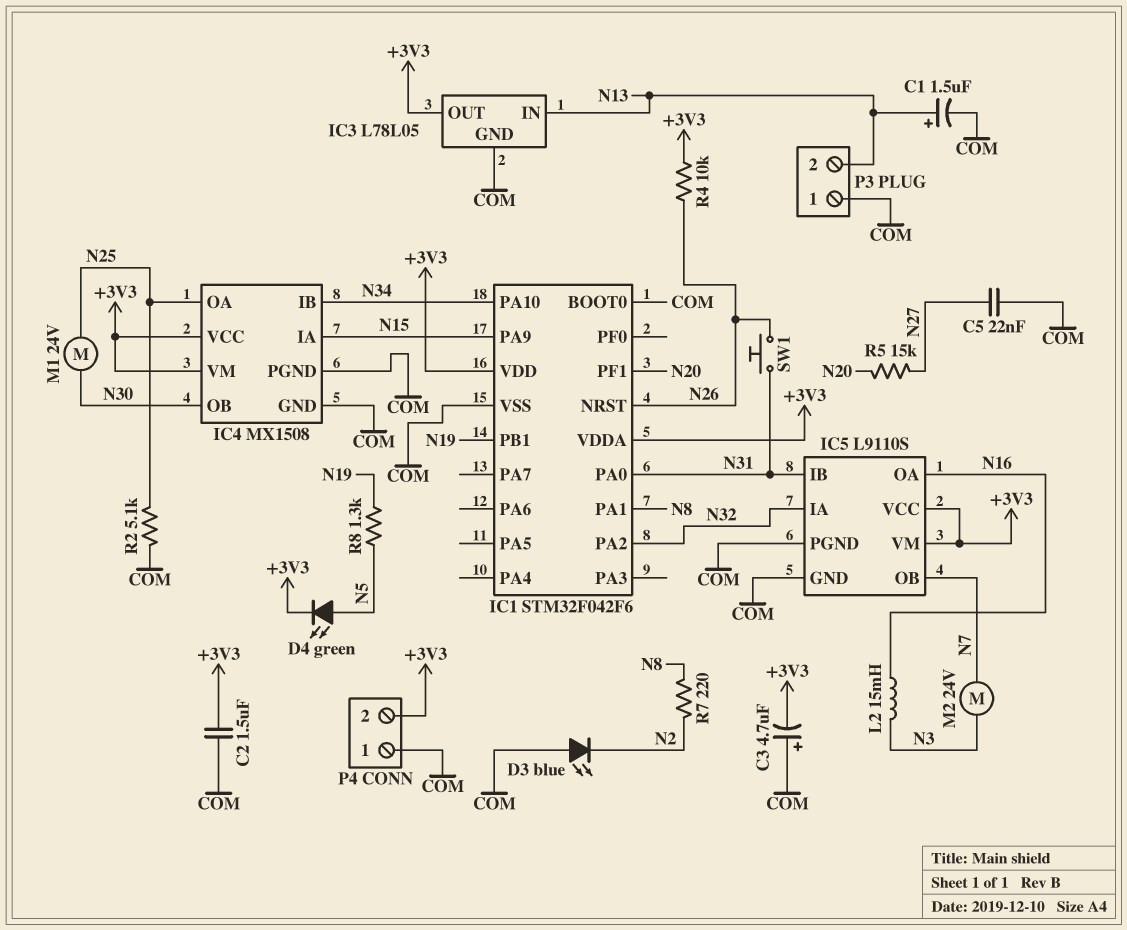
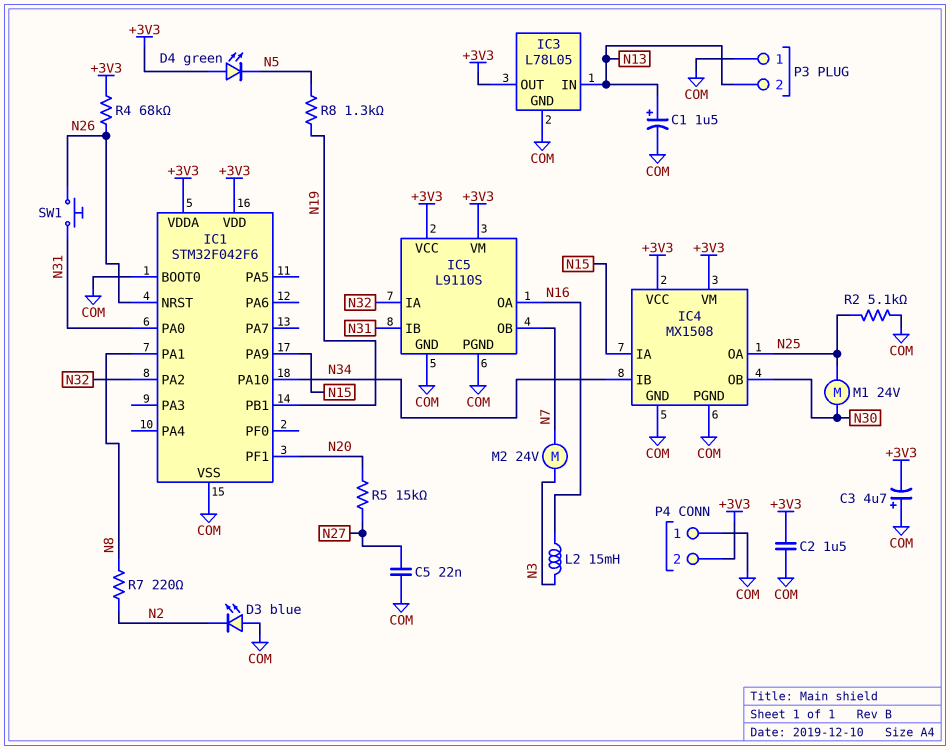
D4: LED green (A N5, K +3V3) -> LED green (A +3V3, K N5)
R4: 10k (+3V3, N26) -> 68k (+3V3, N26)

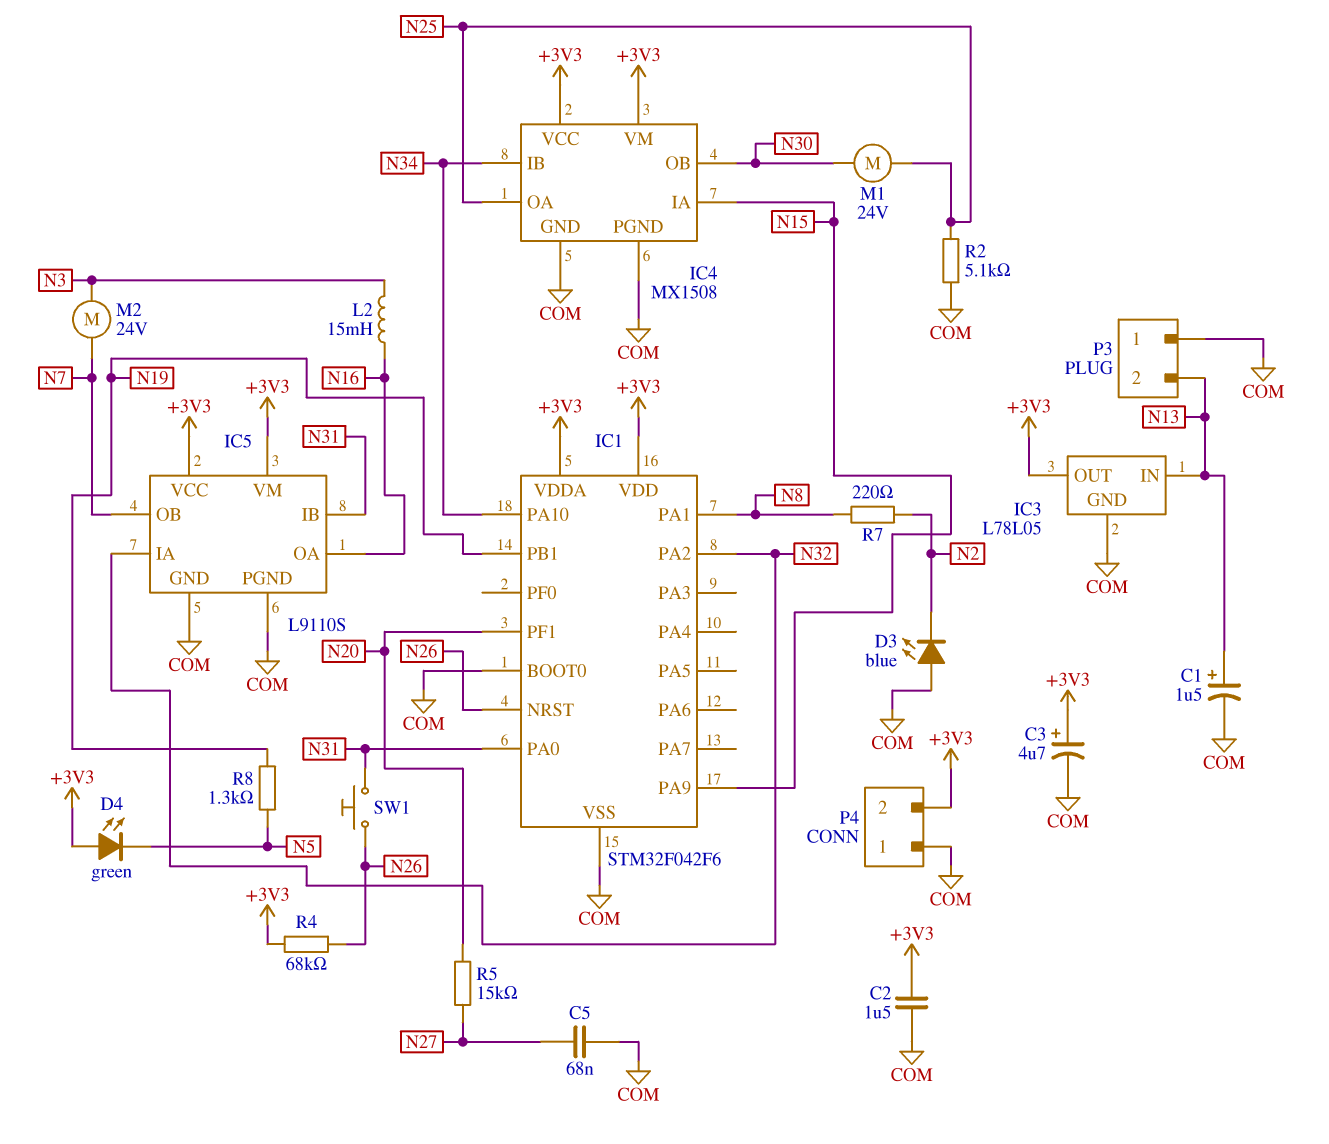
C3: 4.7uF (plus COM, minus +3V3) -> 4.7uF (plus +3V3, minus COM)
C5: 22nF (COM, N27) -> 68nF (COM, N27)

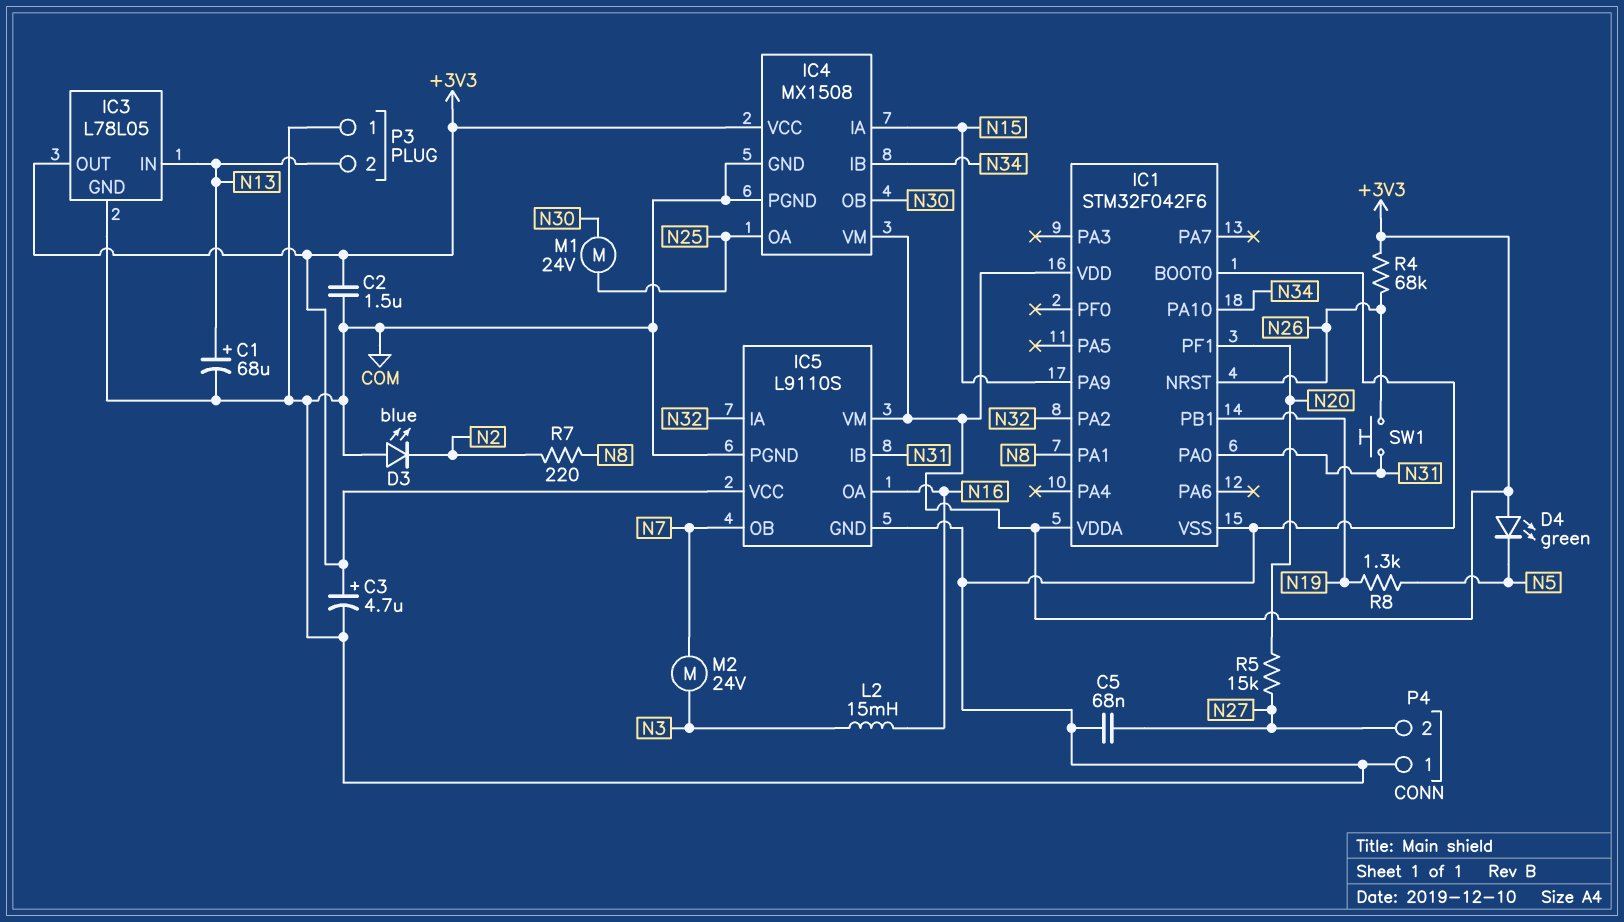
C1: 1.5uF (plus N13, minus COM) -> 68uF (plus N13, minus COM)
P4 pin 2: +3V3 -> N27
R2: 5.1k (COM, N25) -> none

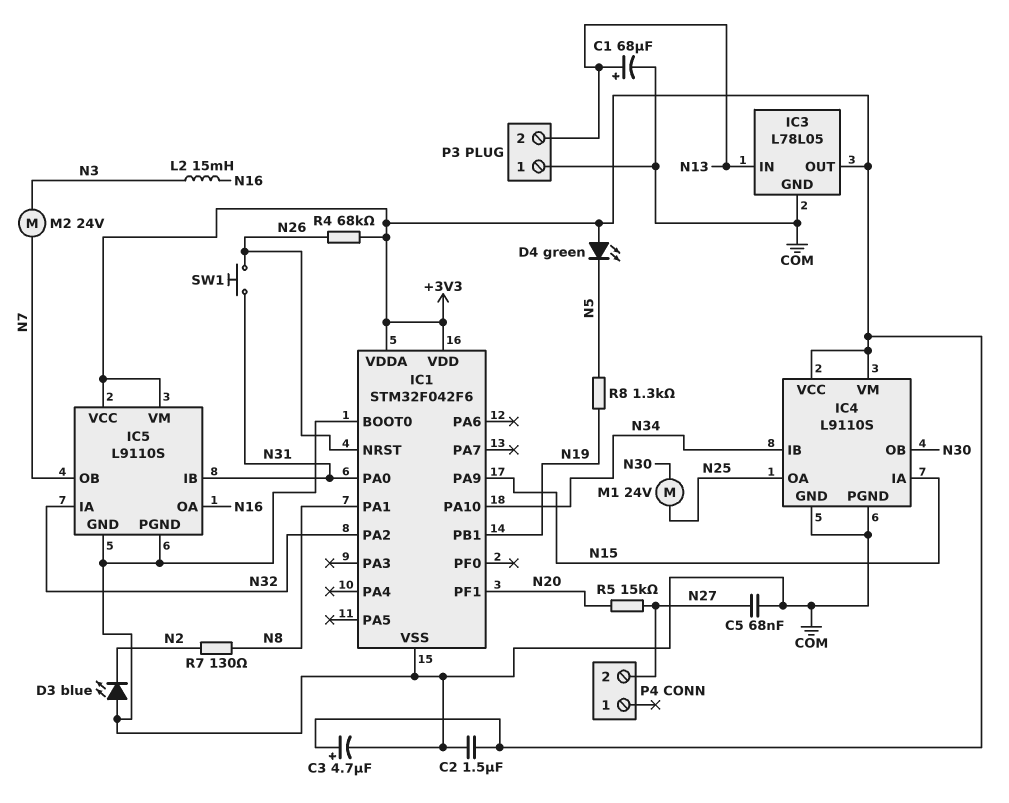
IC4: MX1508 -> L9110S
P4 pin 1: COM -> none
R7: 220 (N2, N8) -> 130 (N2, N8)

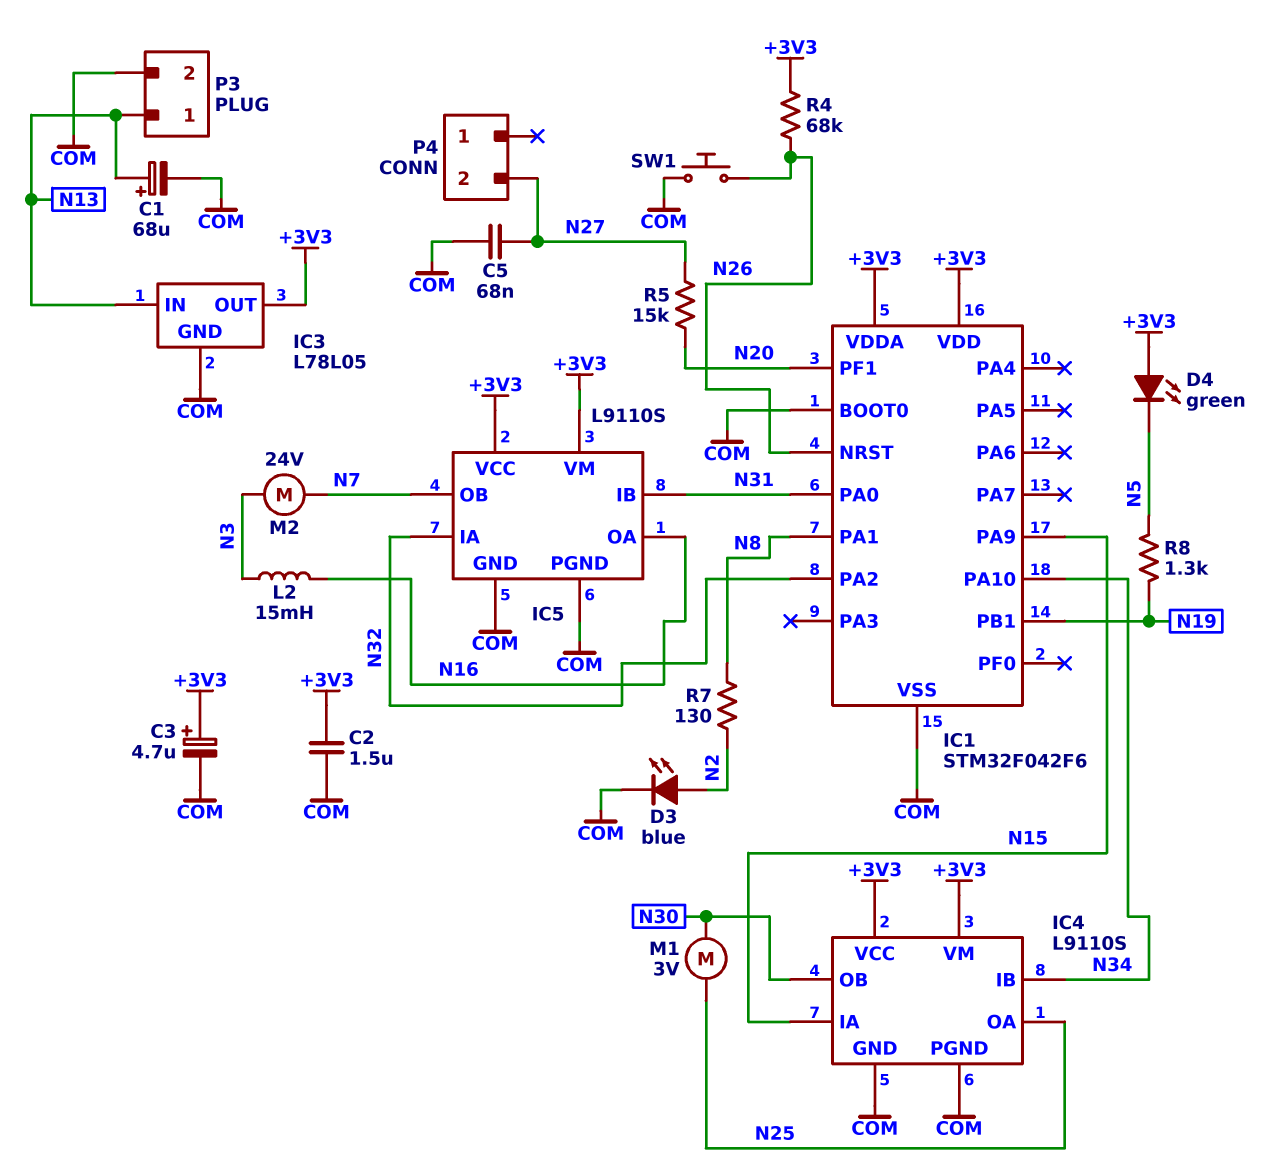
D3: LED blue (A COM, K N2) -> LED blue (A N2, K COM)
M1: motor 24V (N25, N30) -> motor 3V (N25, N30)
P3 pin 1: COM -> N13
P3 pin 2: N13 -> COM
SW1: button (N26, N31) -> button (COM, N26)

